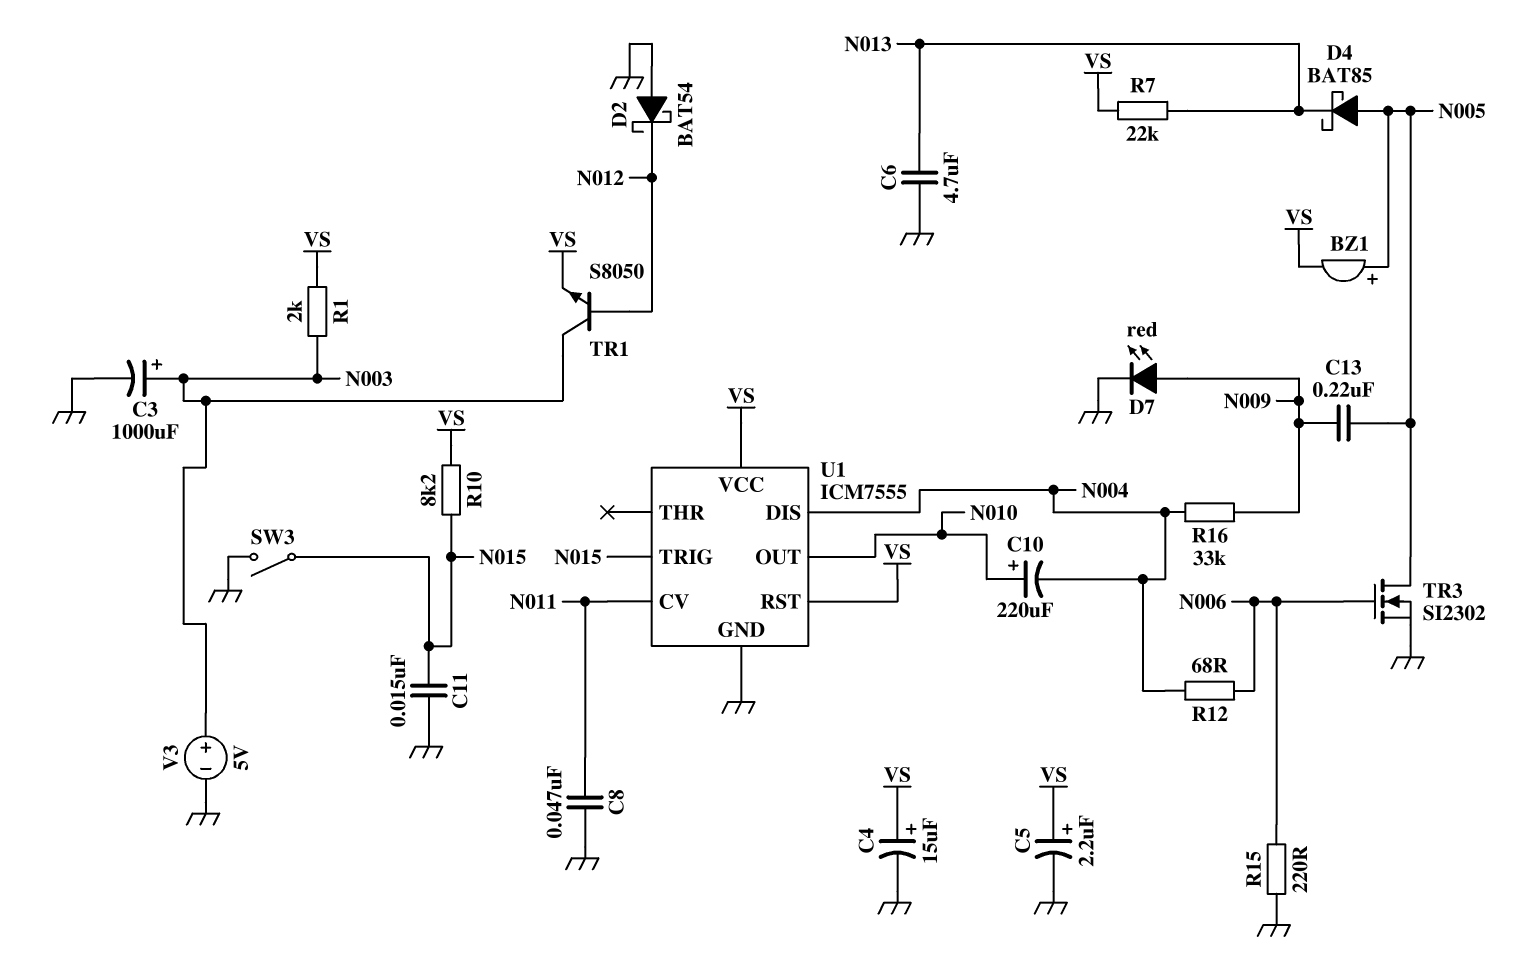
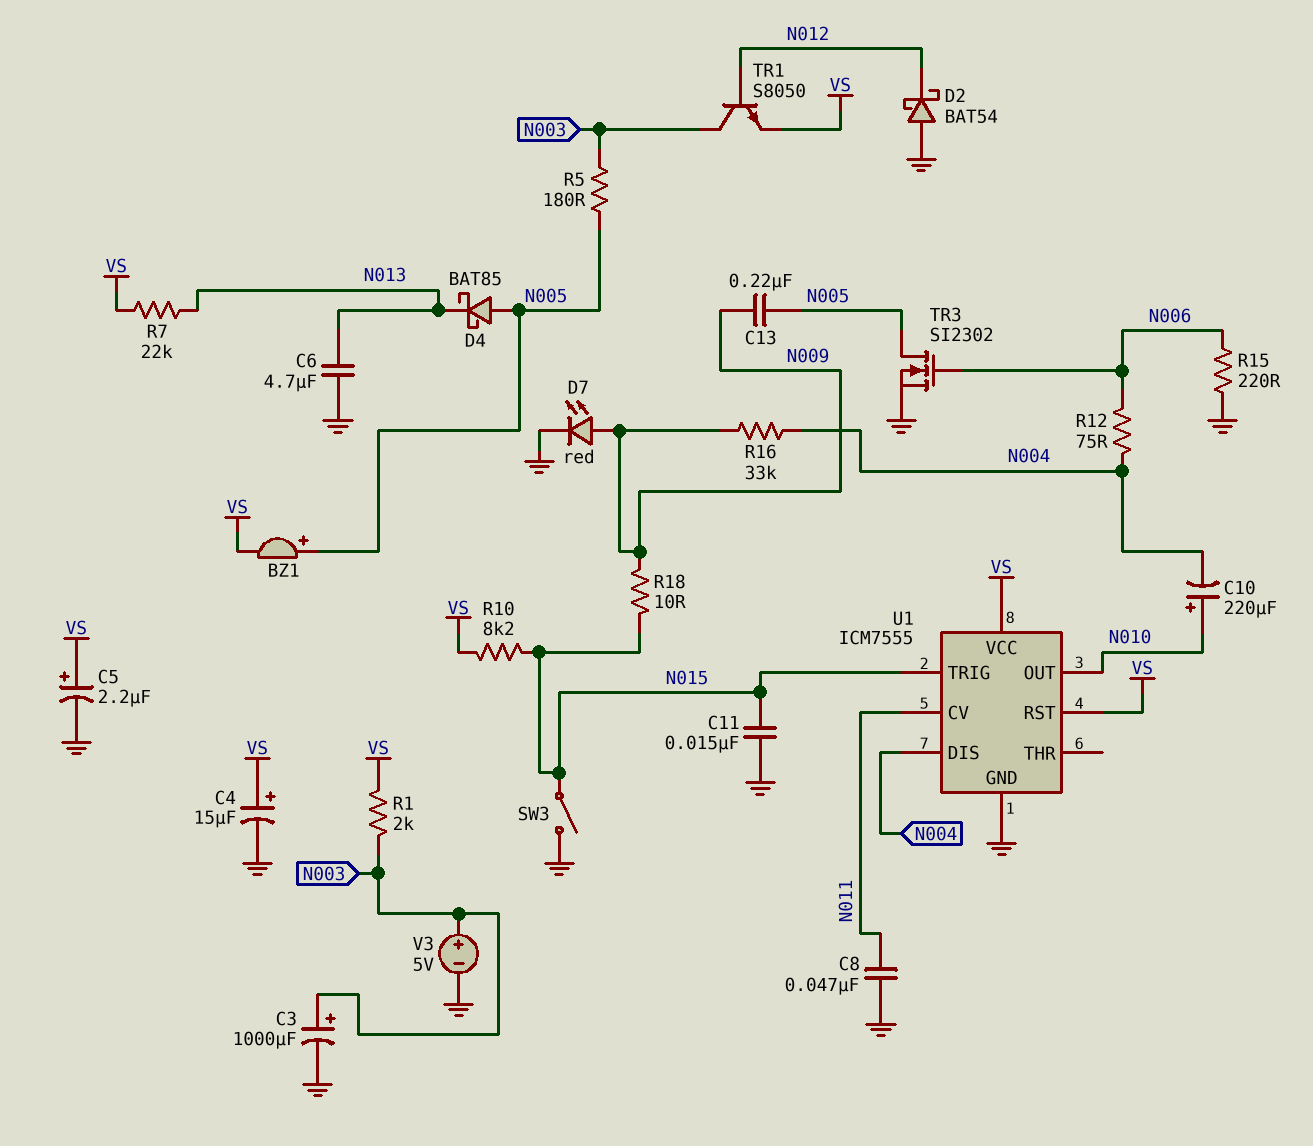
R5: none -> 180 (N003, N005)
R12: 68 (N004, N006) -> 75 (N004, N006)
R18: none -> 10 (N009, N015)

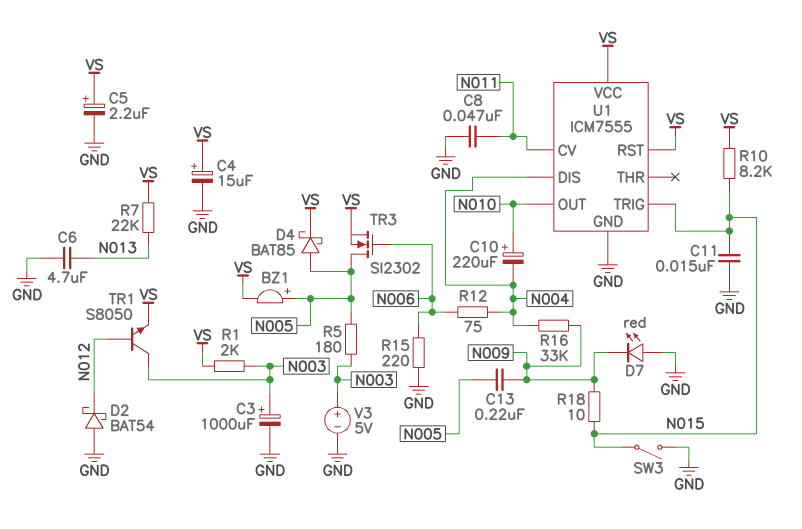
D4: schottky BAT85 (A N005, K N013) -> schottky BAT85 (A N005, K VS)
D7: LED red (A N009, K GND) -> LED red (A GND, K N009)
TR3: NMOS SI2302 (G N006, D N005, S GND) -> NMOS SI2302 (G N006, D N005, S VS)

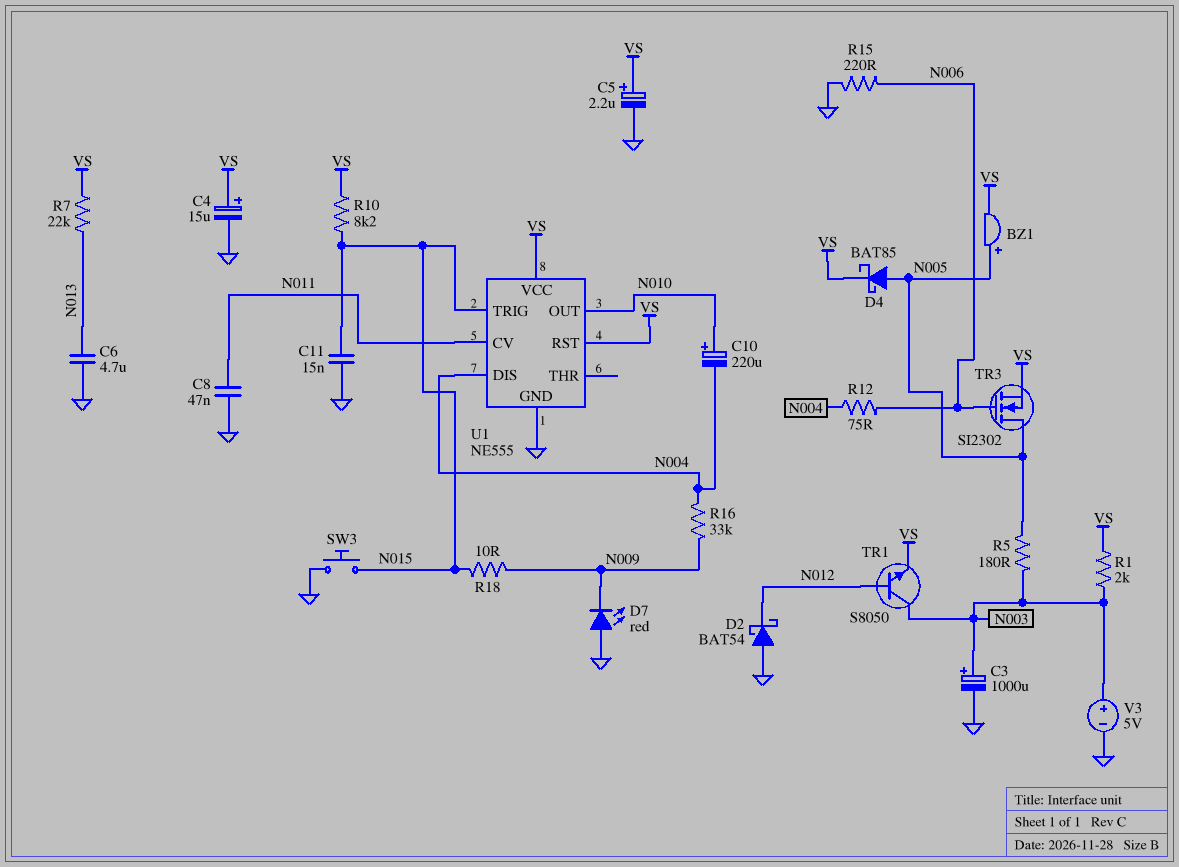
C13: 220nF (N005, N009) -> none
SW3: switch (GND, N015) -> button (GND, N015)
U1: ICM7555 -> NE555

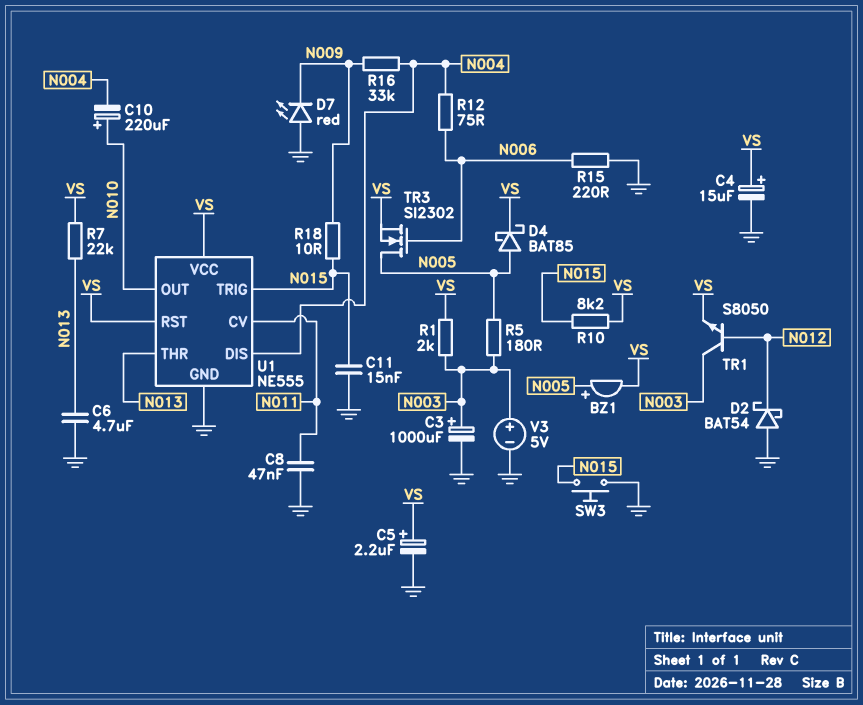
U1 pin THR: none -> N013

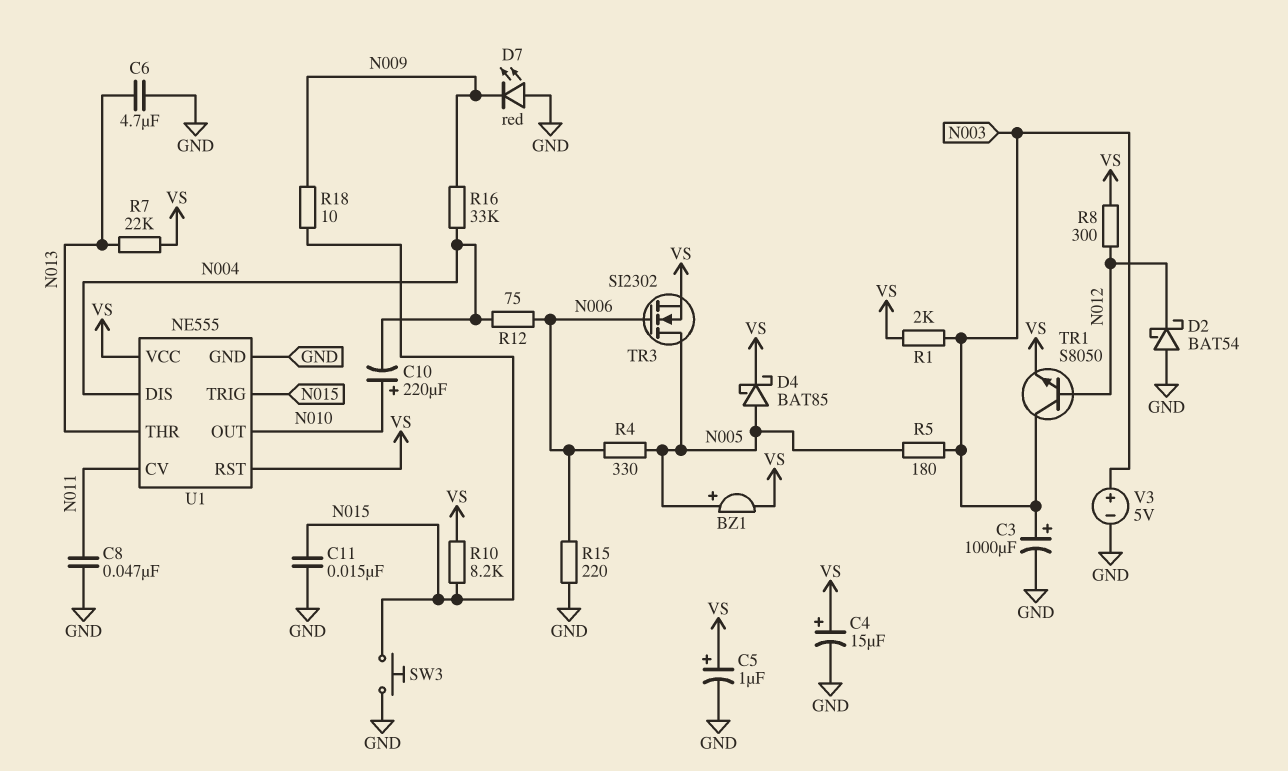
C5: 2.2uF (plus VS, minus GND) -> 1uF (plus VS, minus GND)
R4: none -> 330 (N005, N006)
R8: none -> 300 (N012, VS)

